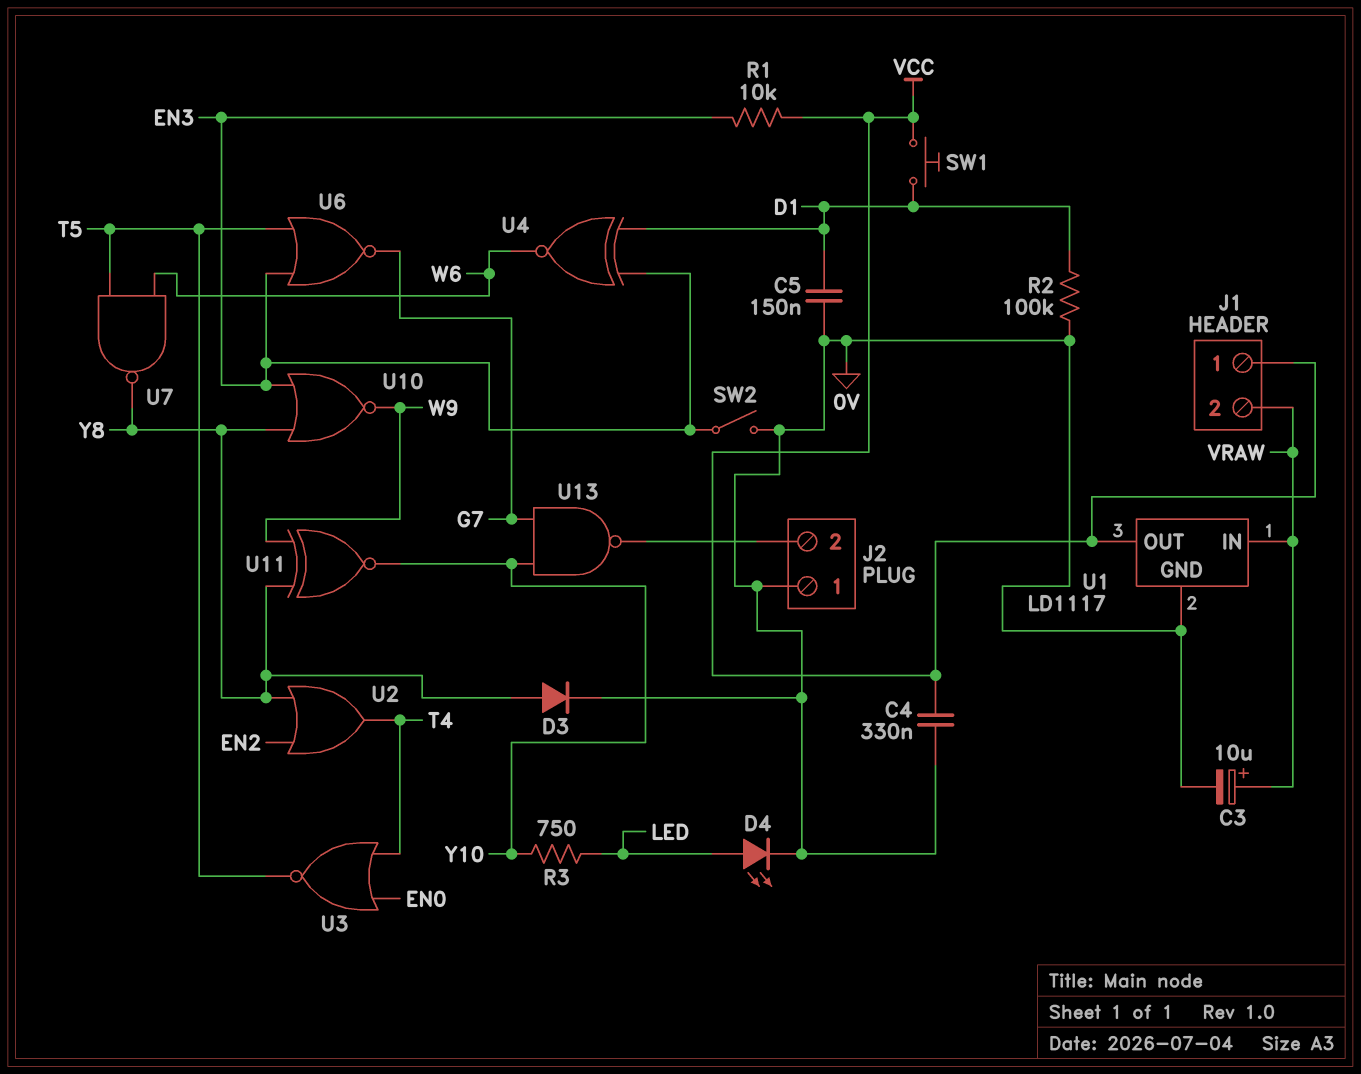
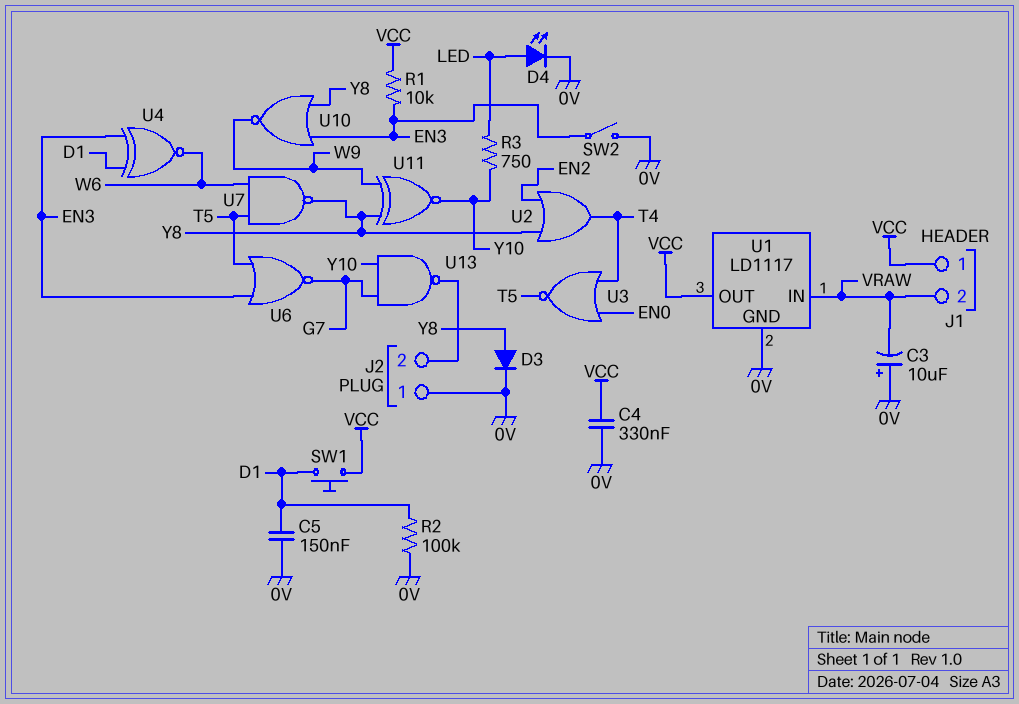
C3: 10uF (plus VRAW, minus 0V) -> 10uF (plus 0V, minus VRAW)

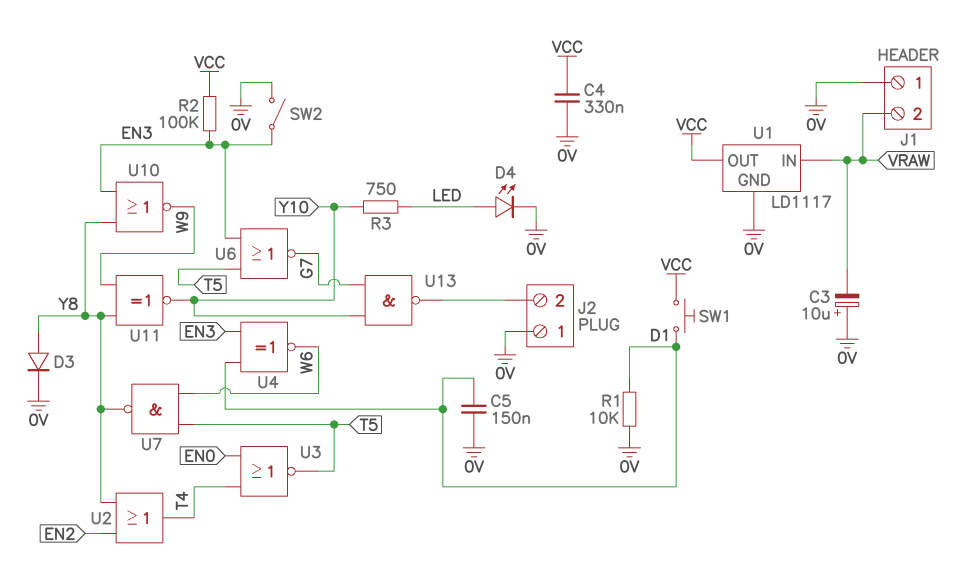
J1 pin 1: VCC -> 0V
R1: 10k (EN3, VCC) -> 10k (0V, D1)
R2: 100k (0V, D1) -> 100k (EN3, VCC)

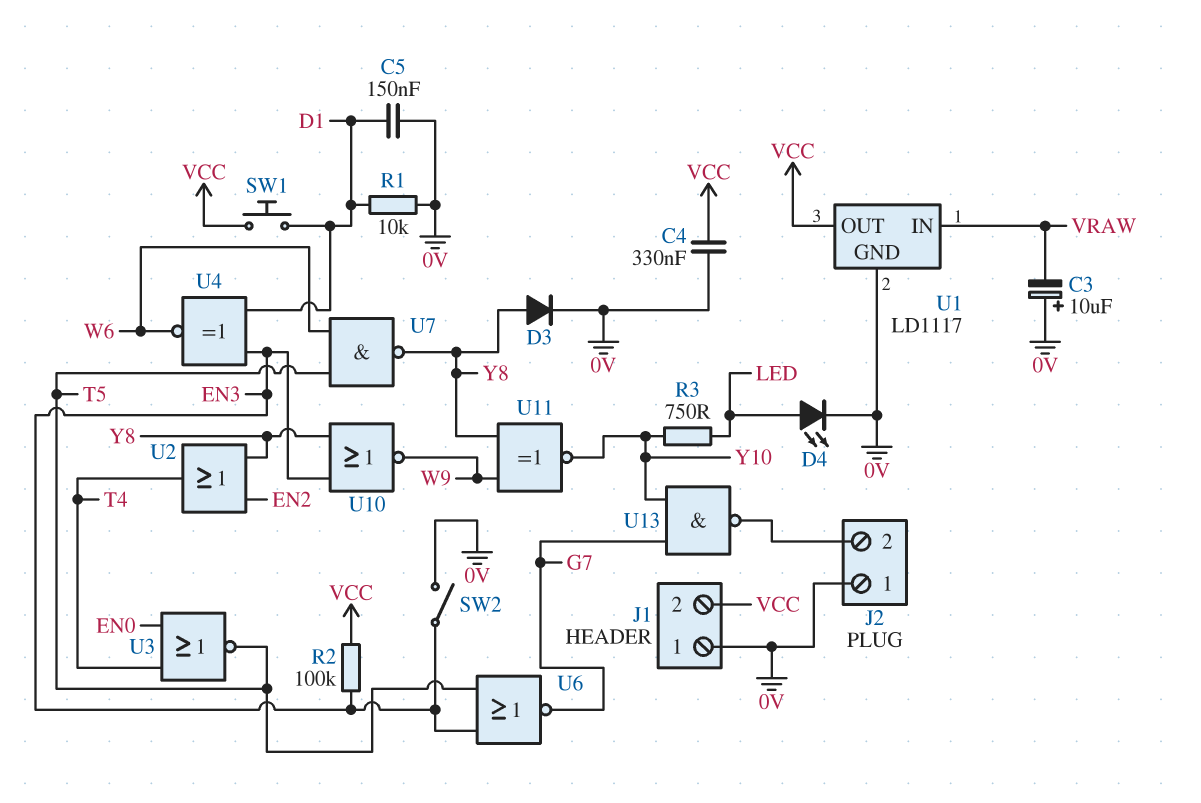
J1 pin 2: VRAW -> VCC

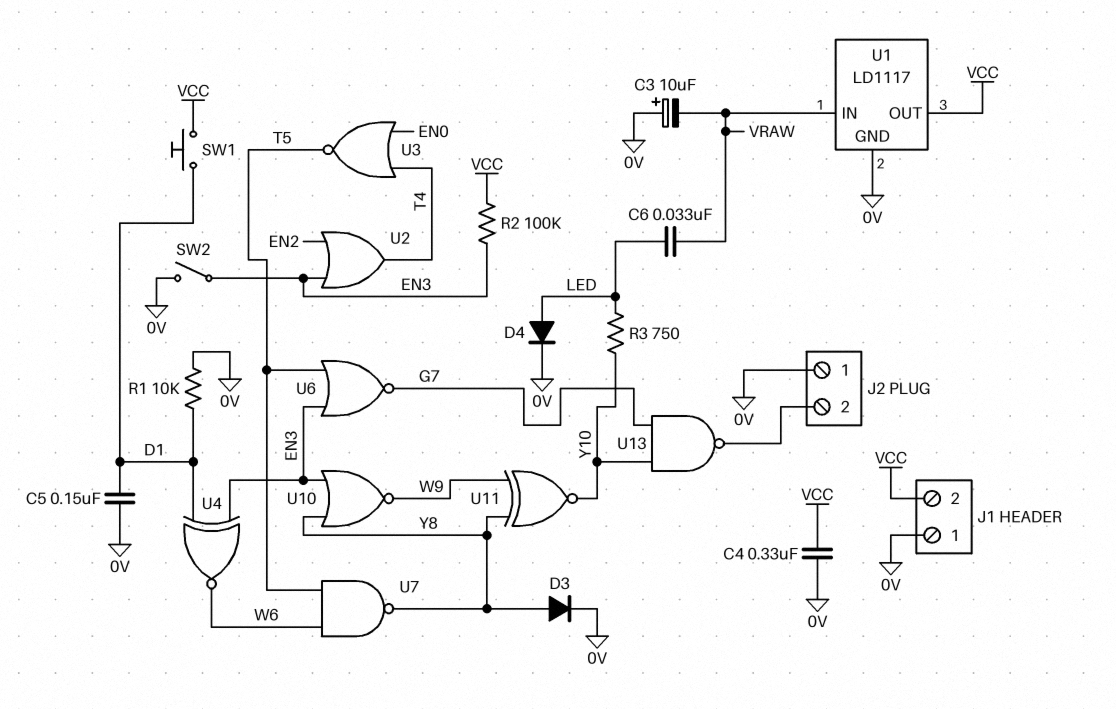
C6: none -> 33nF (LED, VRAW)
D4: LED (A LED, K 0V) -> diode (A LED, K 0V)
U2: OR (in EN2, in Y8, out T4) -> OR (in EN2, in EN3, out T4)

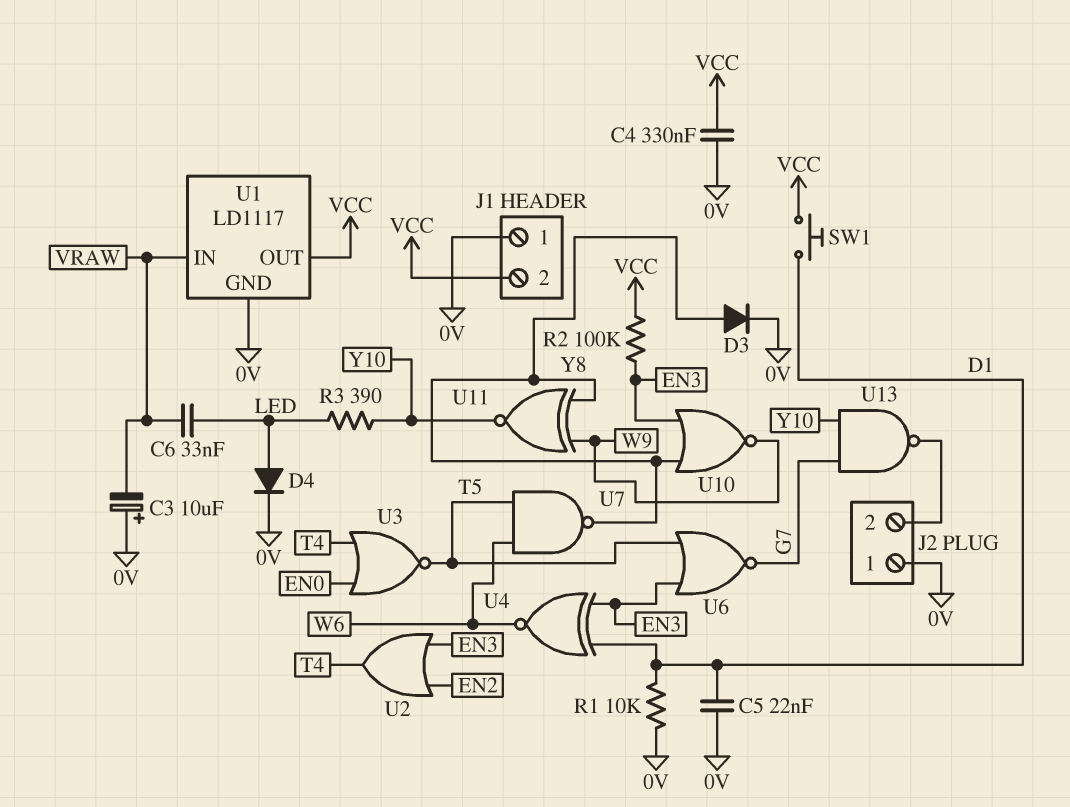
C5: 150nF (0V, D1) -> 22nF (0V, D1)
R3: 750 (LED, Y10) -> 390 (LED, Y10)
SW2: switch (0V, EN3) -> none

